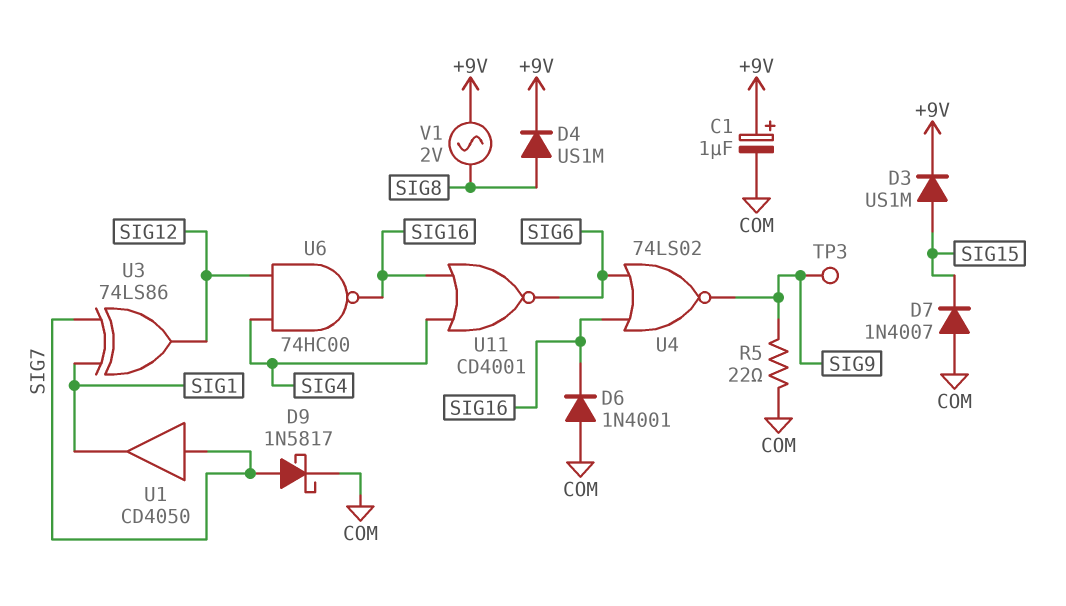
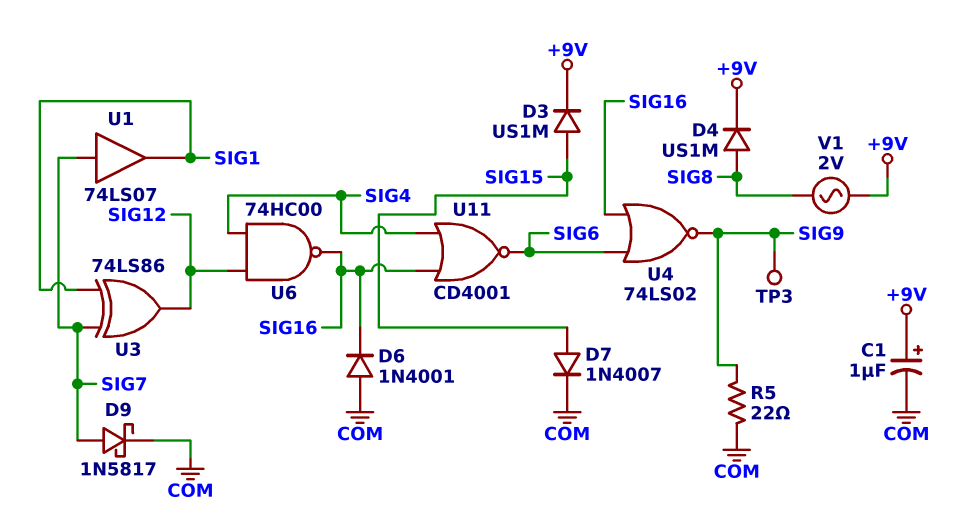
D7: diode 1N4007 (A COM, K SIG15) -> diode 1N4007 (A SIG15, K COM)
U1: buffer CD4050 (in SIG7, out SIG1) -> buffer 74LS07 (in SIG7, out SIG1)

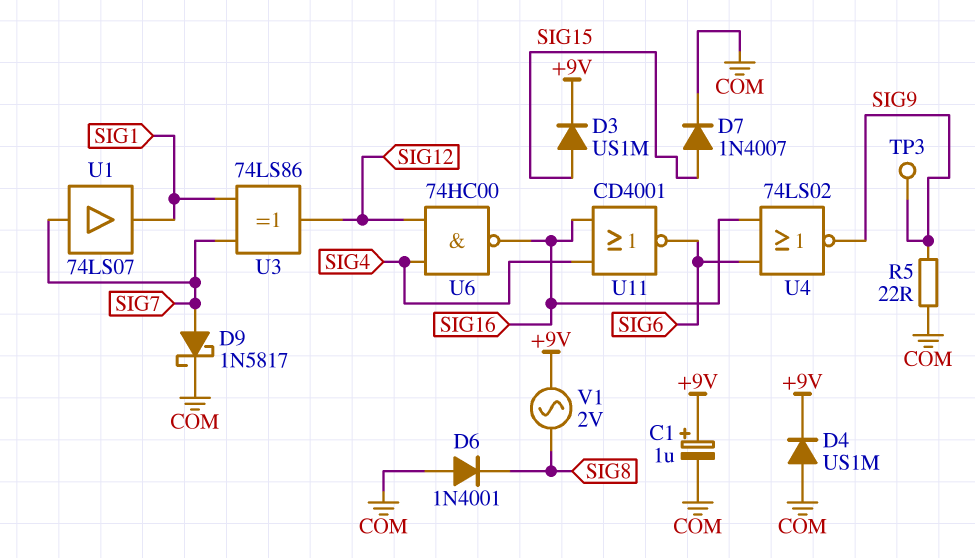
D4: diode US1M (A SIG8, K +9V) -> diode US1M (A COM, K +9V)
D6: diode 1N4001 (A COM, K SIG16) -> diode 1N4001 (A COM, K SIG8)

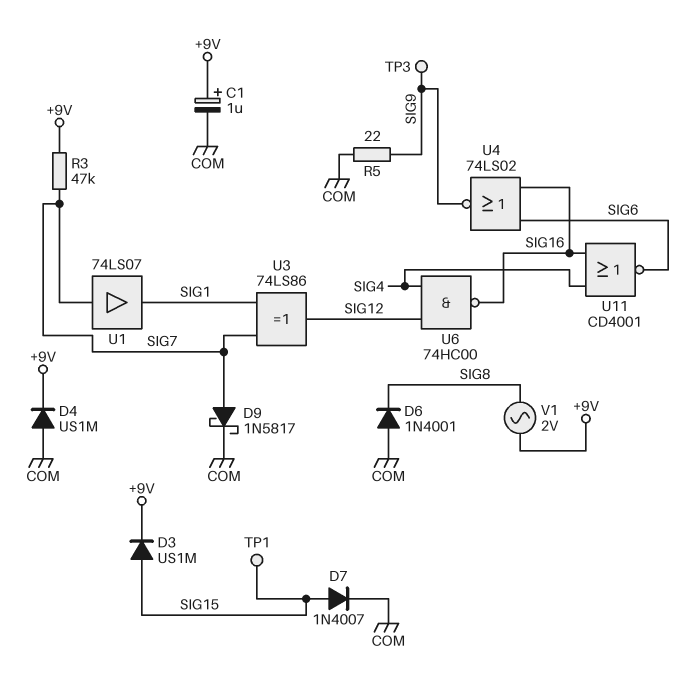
R3: none -> 47k (+9V, SIG7)
TP1: none -> test point (SIG15)

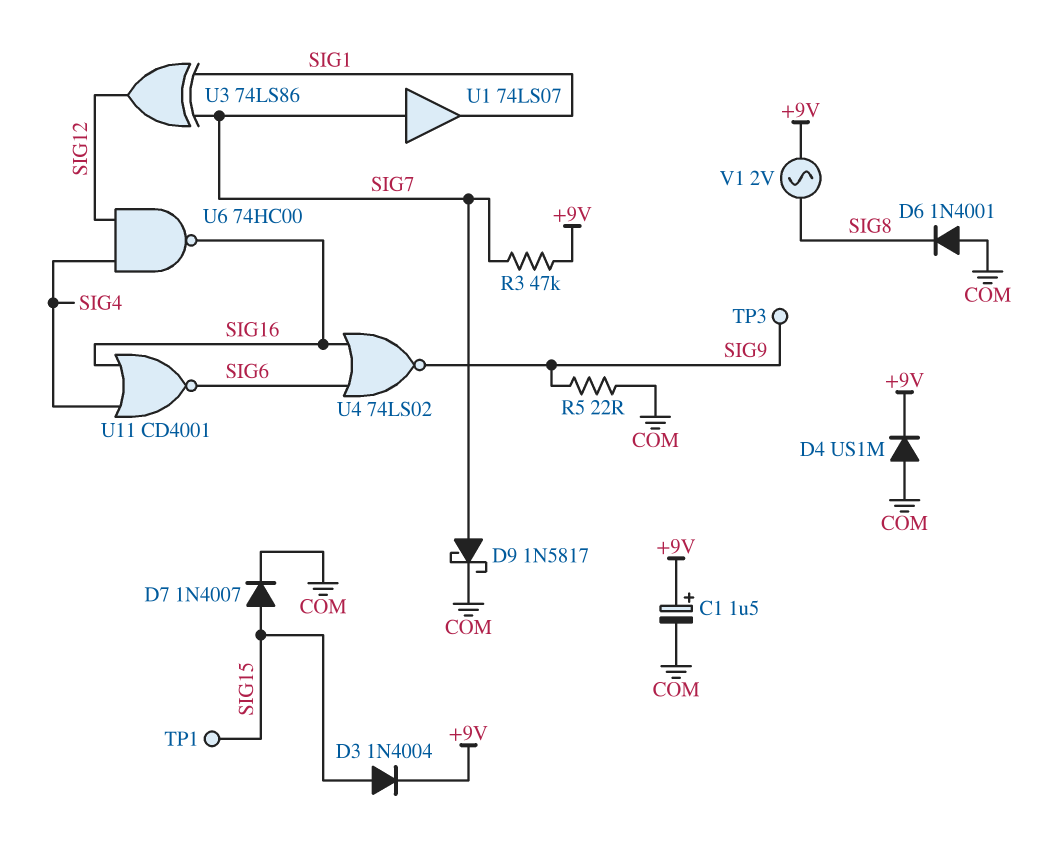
C1: 1uF (plus +9V, minus COM) -> 1.5uF (plus +9V, minus COM)
D3: diode US1M (A SIG15, K +9V) -> diode 1N4004 (A SIG15, K +9V)

